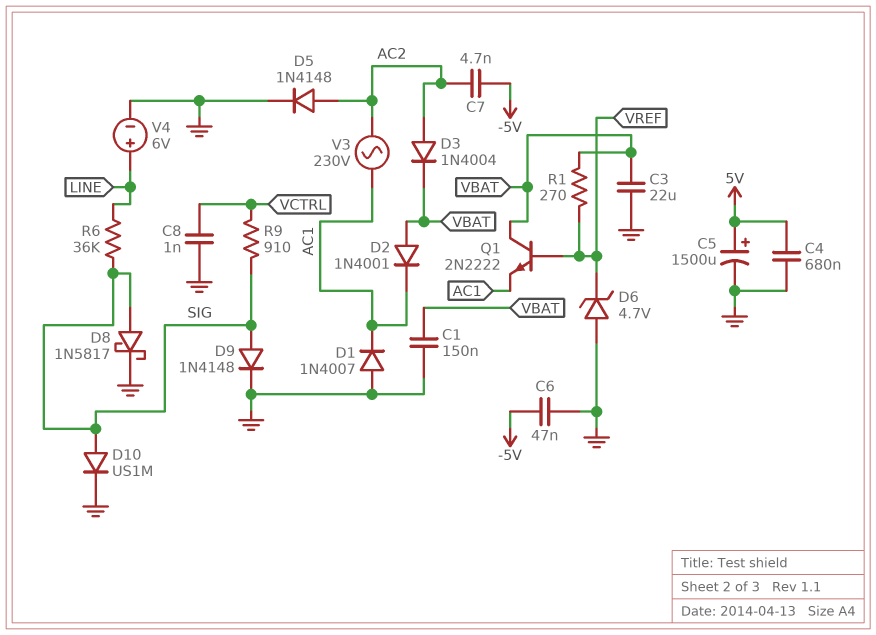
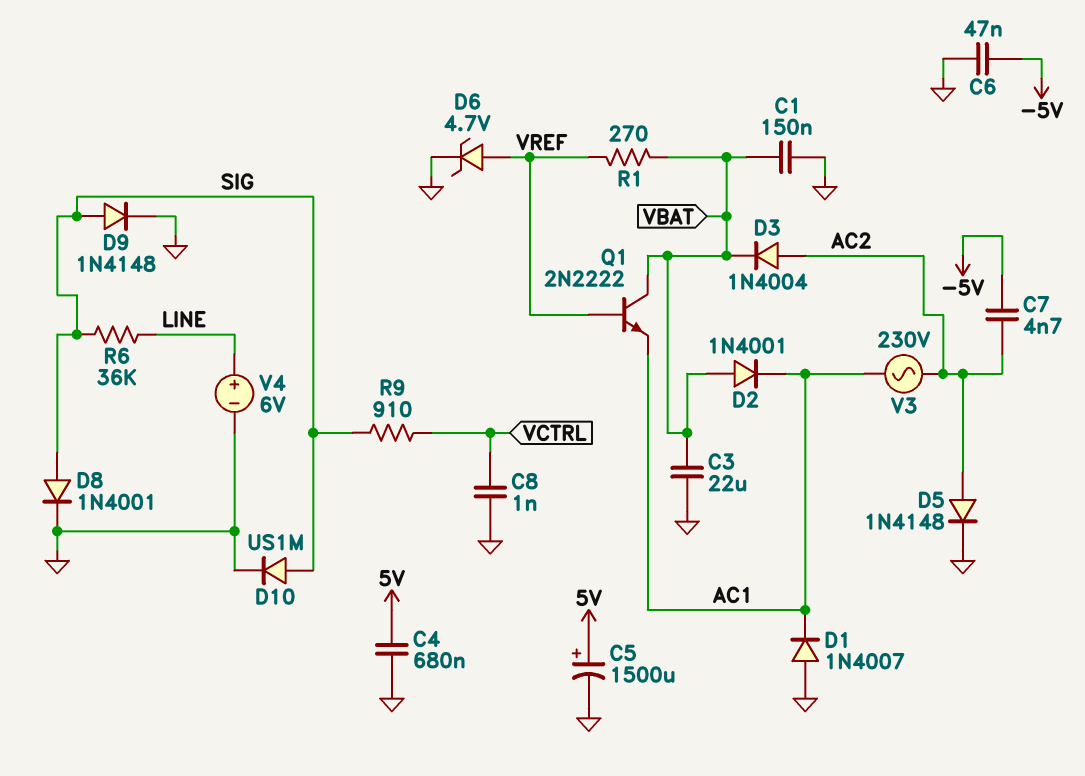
D6: zener 4.7V (A GND, K VREF) -> zener 4.7V (A VREF, K GND)
D8: schottky 1N5817 (A SIG, K GND) -> diode 1N4001 (A SIG, K GND)

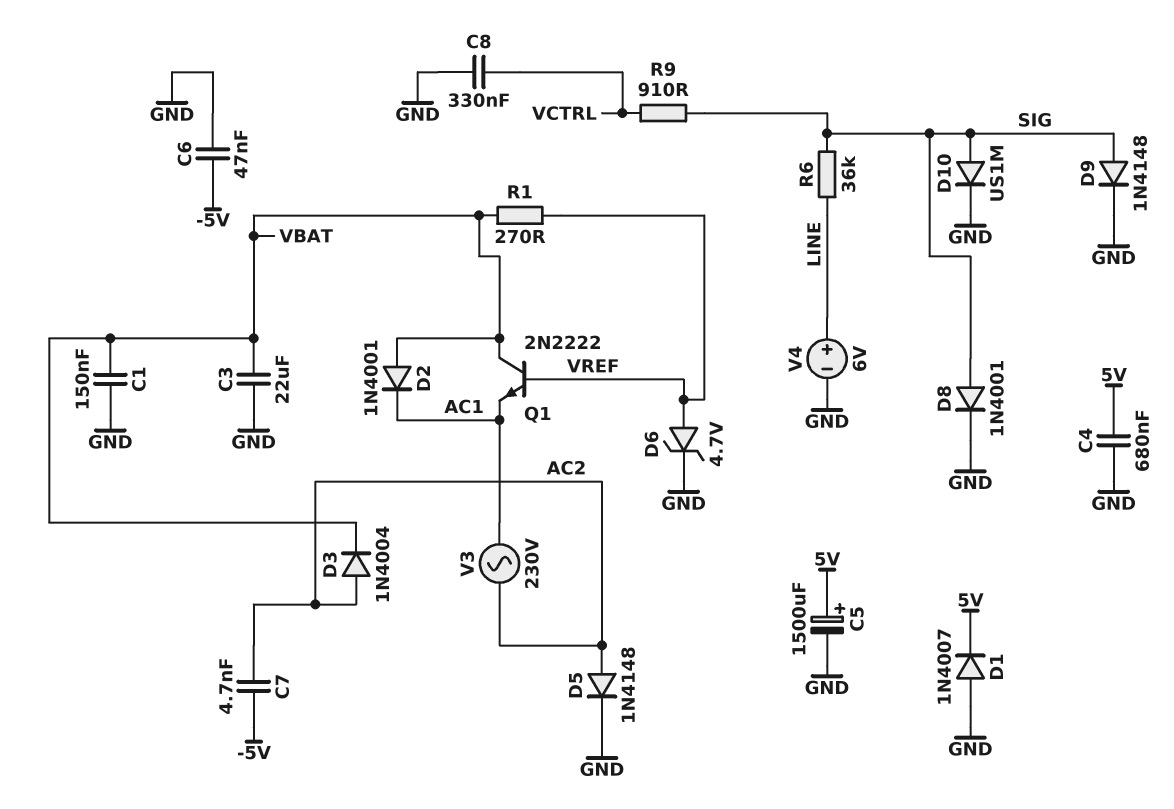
C8: 1nF (GND, VCTRL) -> 330nF (GND, VCTRL)
D1: diode 1N4007 (A GND, K AC1) -> diode 1N4007 (A GND, K 5V)

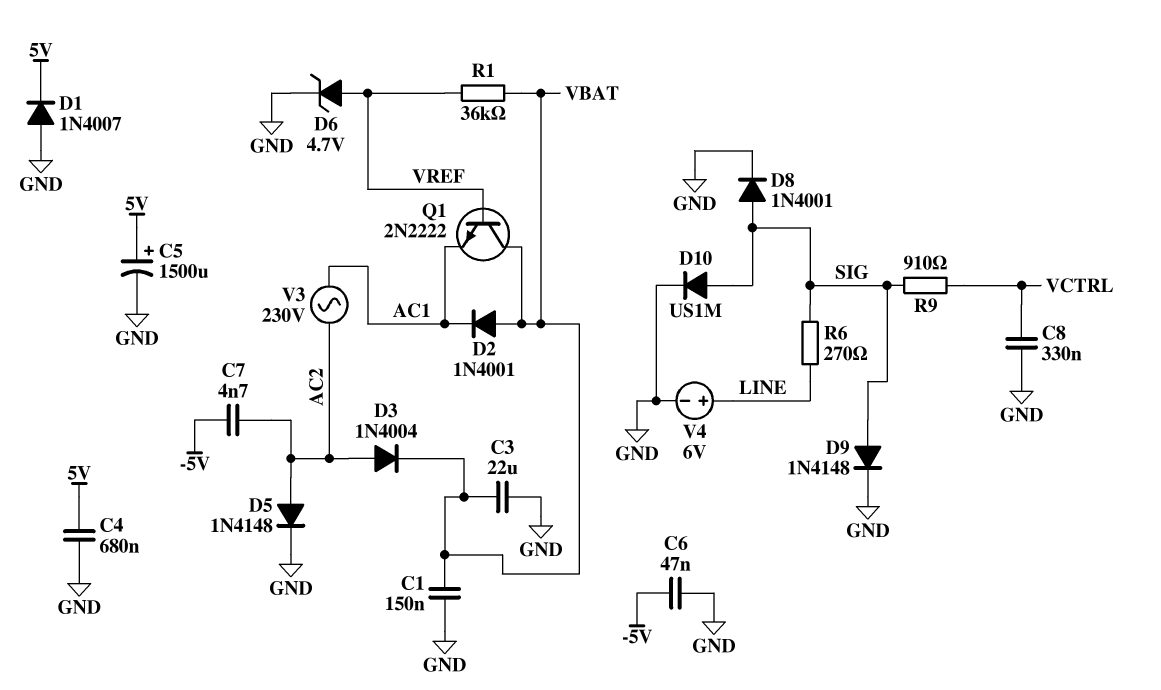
R1: 270 (VBAT, VREF) -> 36k (VBAT, VREF)
R6: 36k (LINE, SIG) -> 270 (LINE, SIG)

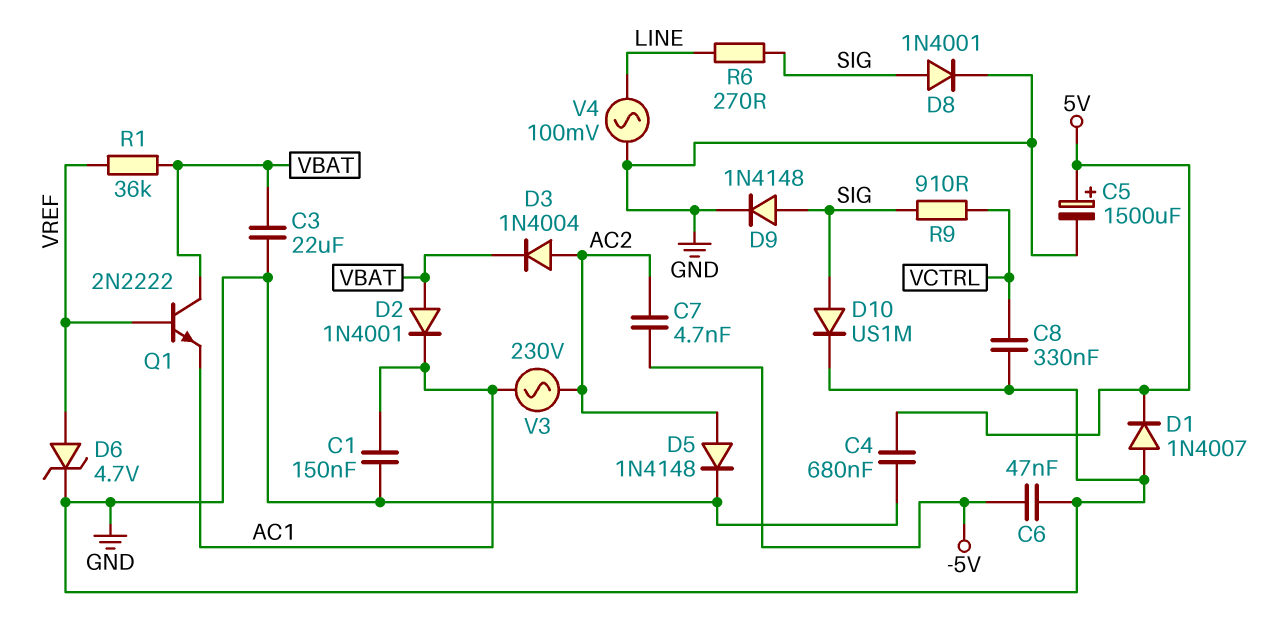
C1: 150nF (GND, VBAT) -> 150nF (AC1, GND)
V4: 6V (plus LINE, minus GND) -> AC 100mV (GND, LINE)

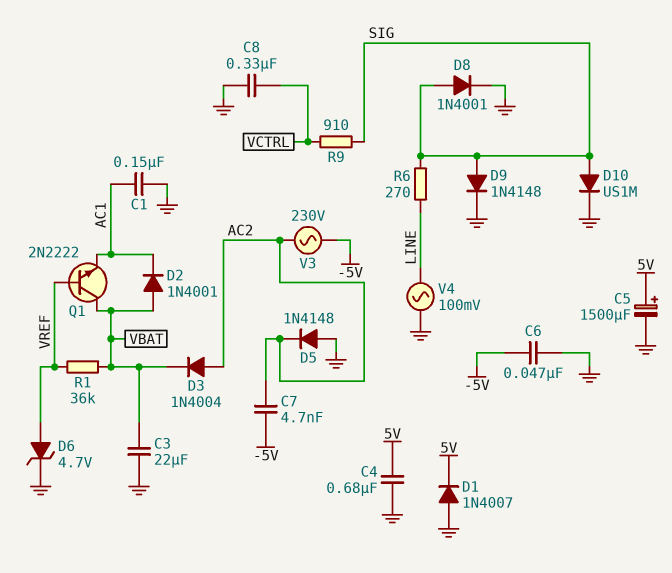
D5: diode 1N4148 (A AC2, K GND) -> diode 1N4148 (A GND, K AC2)
V3: AC 230V (AC1, AC2) -> AC 230V (-5V, AC2)

